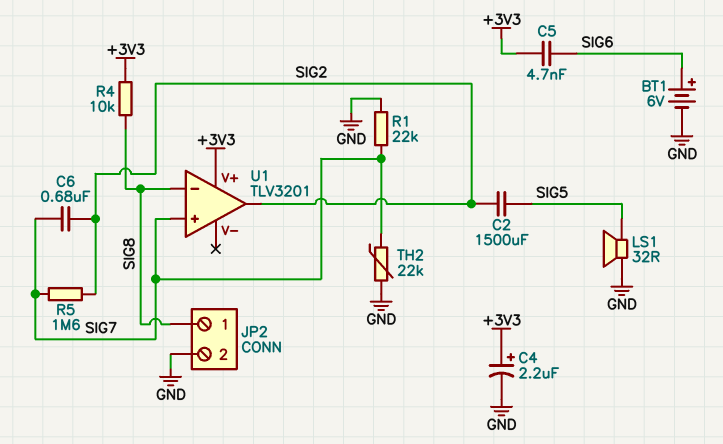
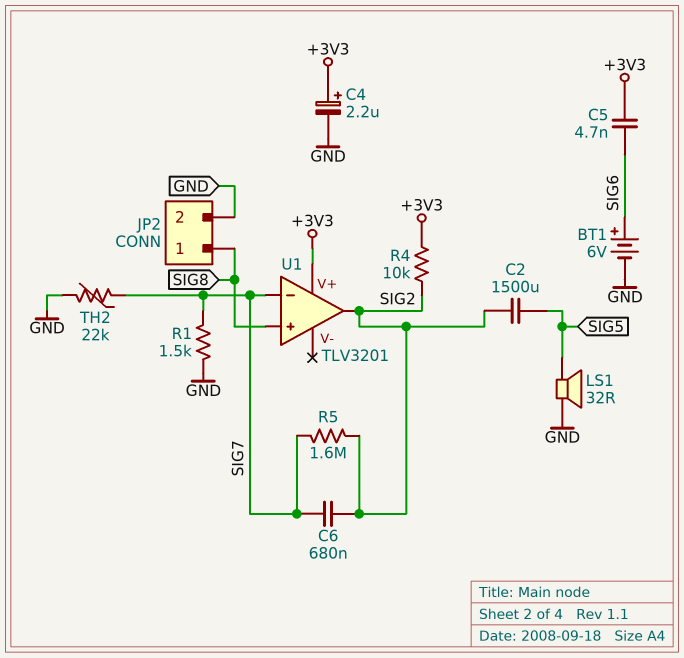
R1: 22k (GND, SIG7) -> 1.5k (GND, SIG7)
R4: 10k (+3V3, SIG8) -> 10k (+3V3, SIG2)
U1 pin in+: SIG7 -> SIG8
U1 pin in-: SIG8 -> SIG7

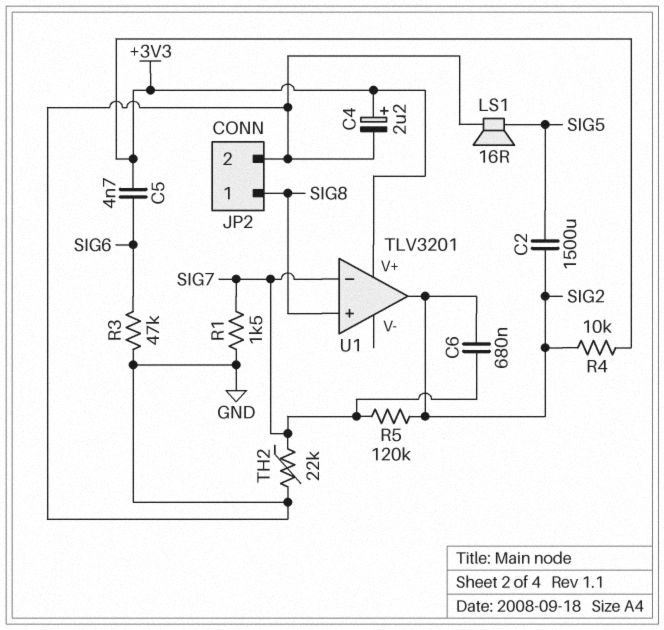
BT1: 6V (plus SIG6, minus GND) -> none
LS1: speaker 32R (GND, SIG5) -> speaker 16R (GND, SIG5)
R3: none -> 47k (GND, SIG6)
R5: 1.6M (SIG2, SIG7) -> 120k (SIG2, SIG7)

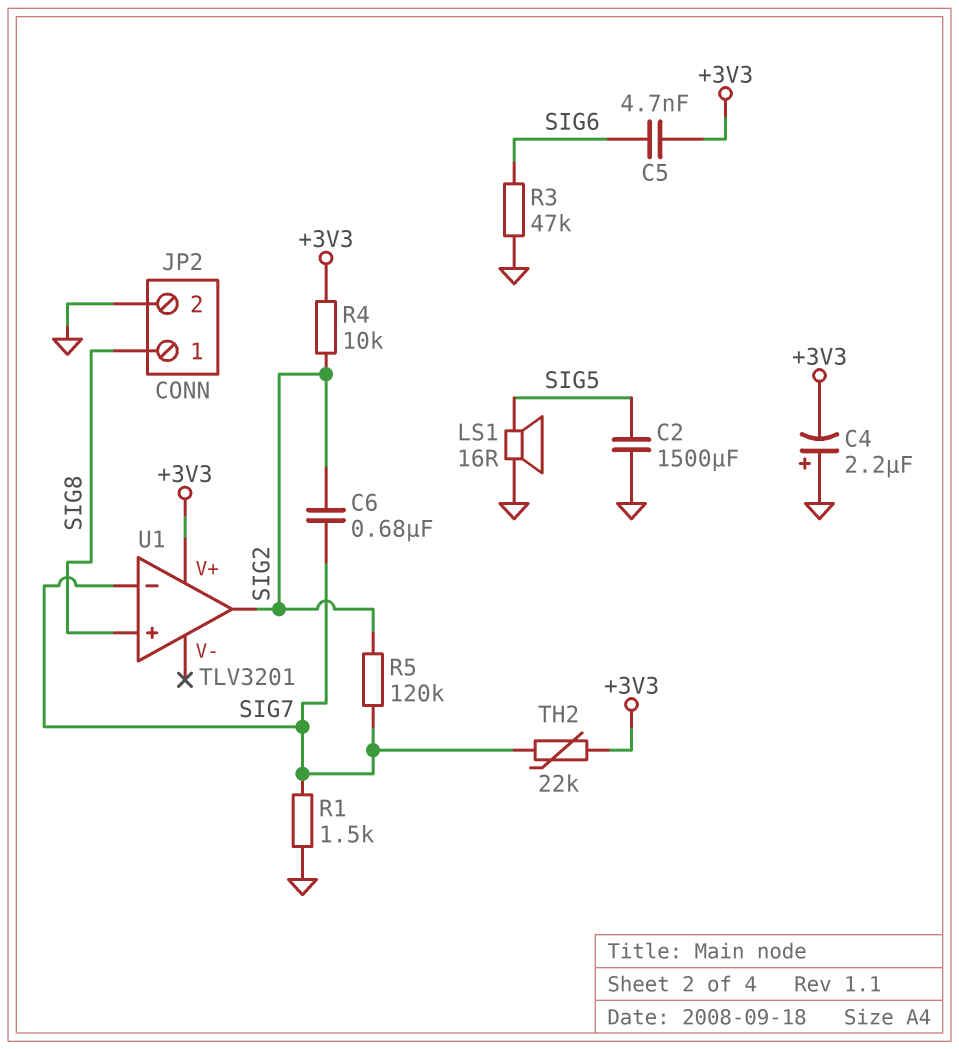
C2: 1500uF (SIG2, SIG5) -> 1500uF (GND, SIG5)
C4: 2.2uF (plus +3V3, minus GND) -> 2.2uF (plus GND, minus +3V3)
TH2: 22k (GND, SIG7) -> 22k (+3V3, SIG7)

